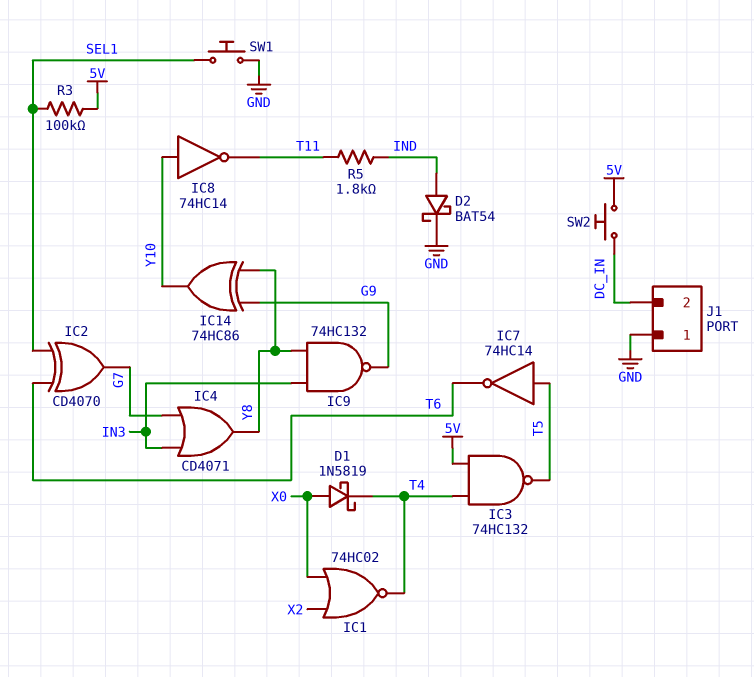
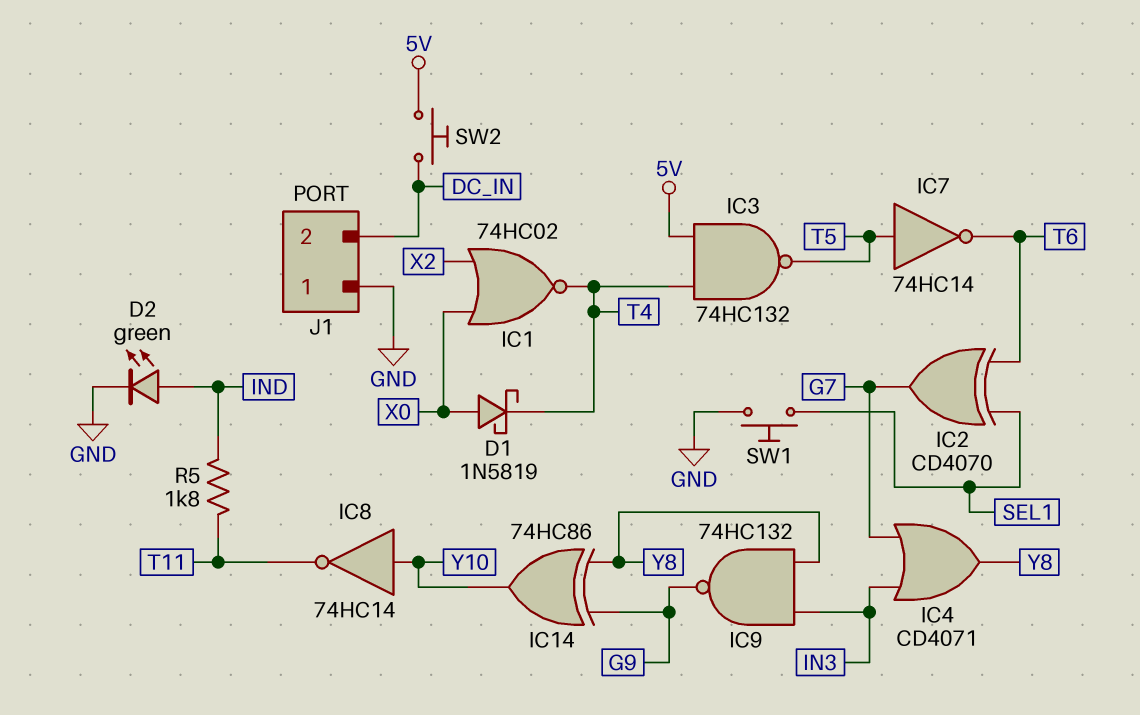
D2: schottky BAT54 (A IND, K GND) -> LED green (A IND, K GND)
R3: 100k (5V, SEL1) -> none

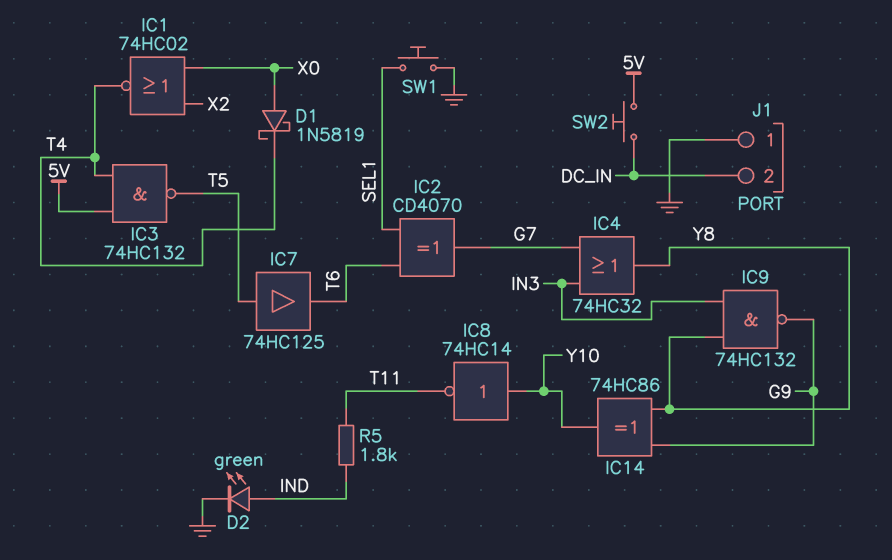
IC4: OR CD4071 (in G7, in IN3, out Y8) -> OR 74HC32 (in G7, in IN3, out Y8)
IC7: NOT 74HC14 (in T5, out T6) -> buffer 74HC125 (in T5, out T6)

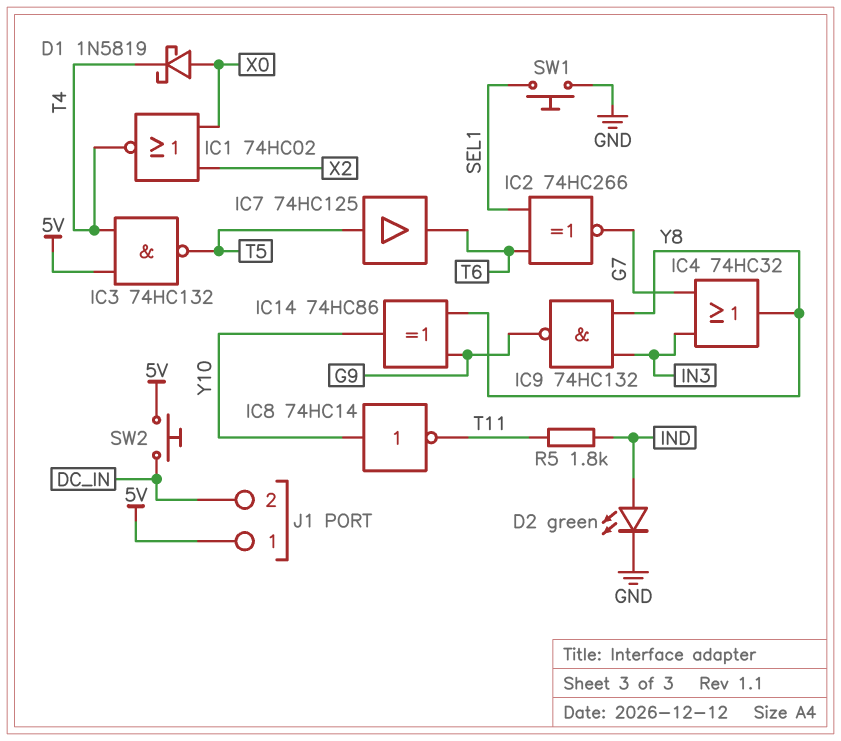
IC2: XOR CD4070 (in SEL1, in T6, out G7) -> XNOR 74HC266 (in SEL1, in T6, out G7)
J1 pin 1: GND -> 5V

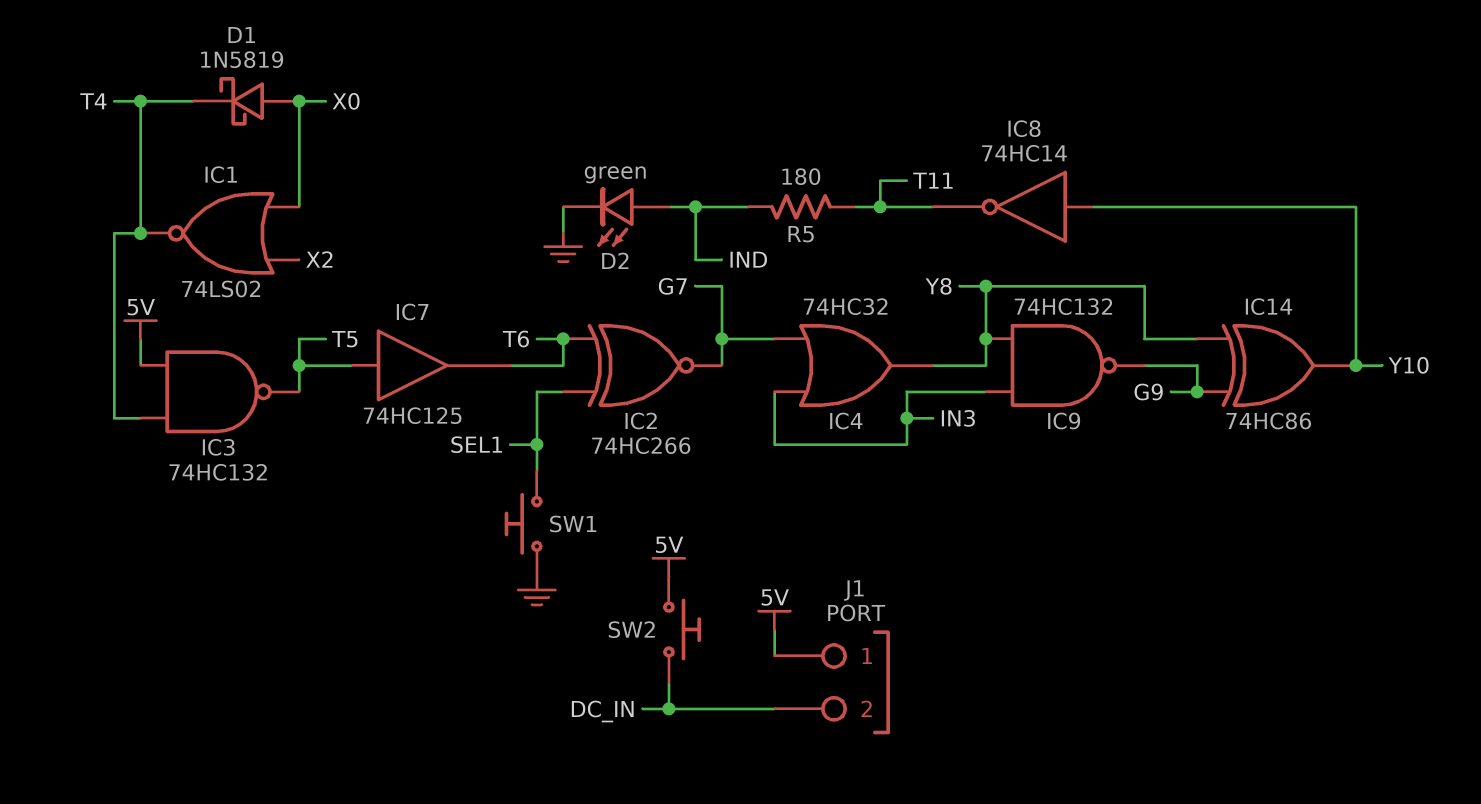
IC1: NOR 74HC02 (in X0, in X2, out T4) -> NOR 74LS02 (in X0, in X2, out T4)
R5: 1.8k (IND, T11) -> 180 (IND, T11)

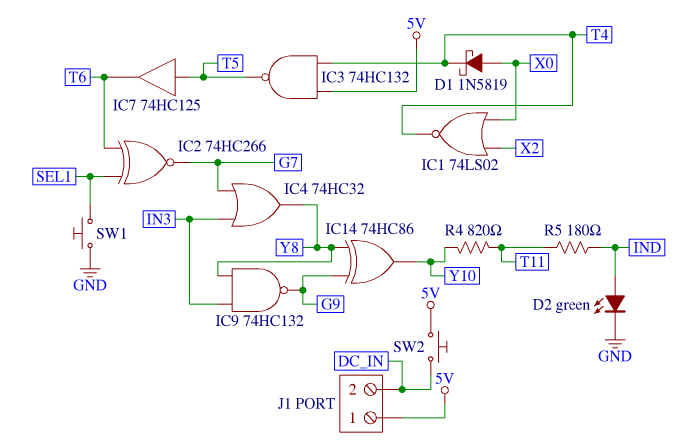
IC8: NOT 74HC14 (in Y10, out T11) -> none
R4: none -> 820 (T11, Y10)

